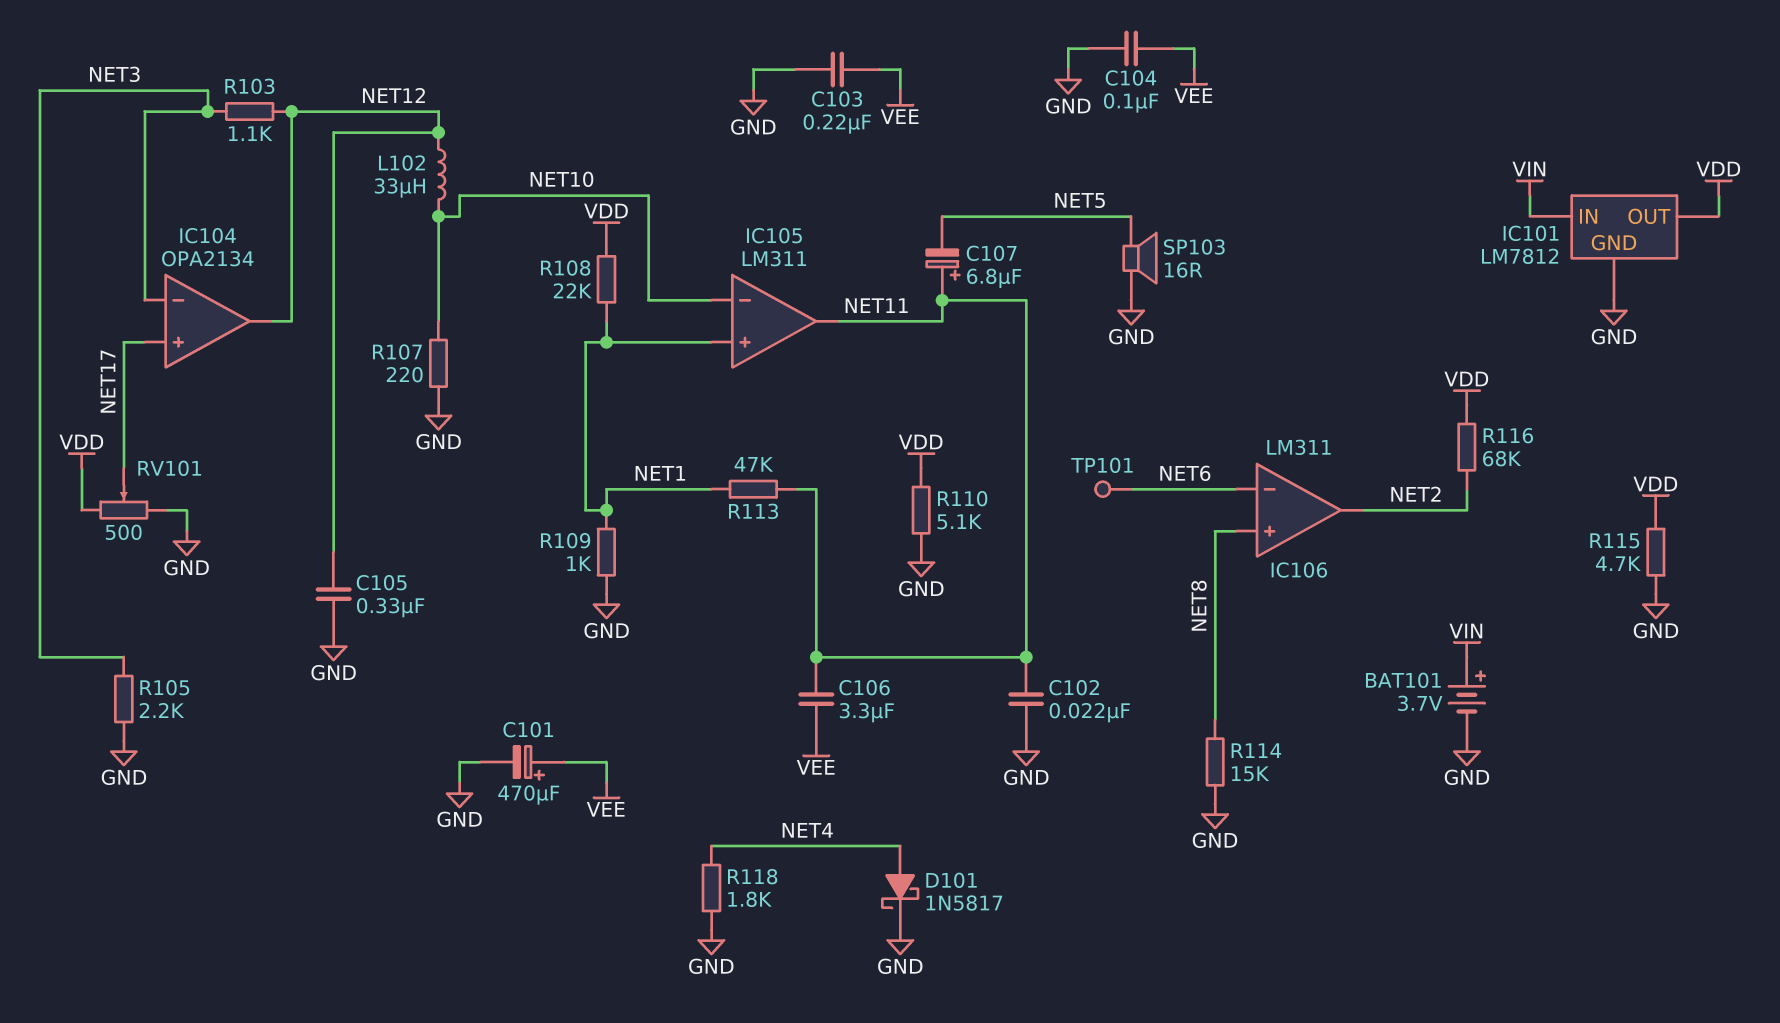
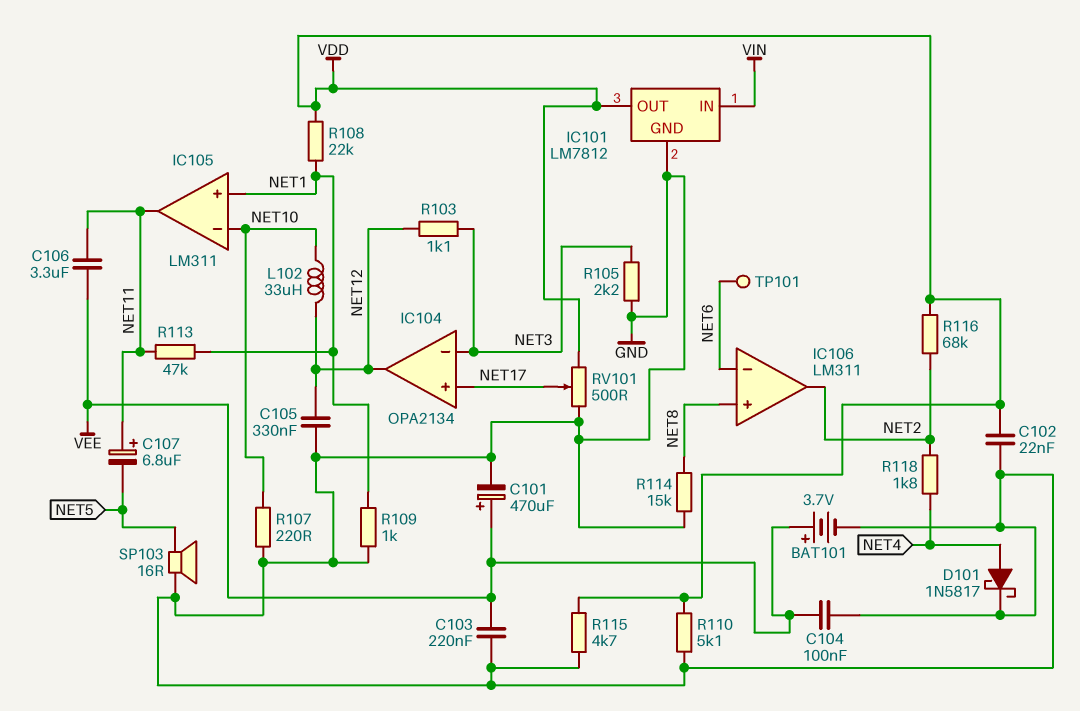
BAT101: 3.7V (plus VIN, minus GND) -> 3.7V (plus VEE, minus GND)
C102: 22nF (GND, NET11) -> 22nF (GND, VDD)
R118: 1.8k (GND, NET4) -> 1.8k (NET2, NET4)

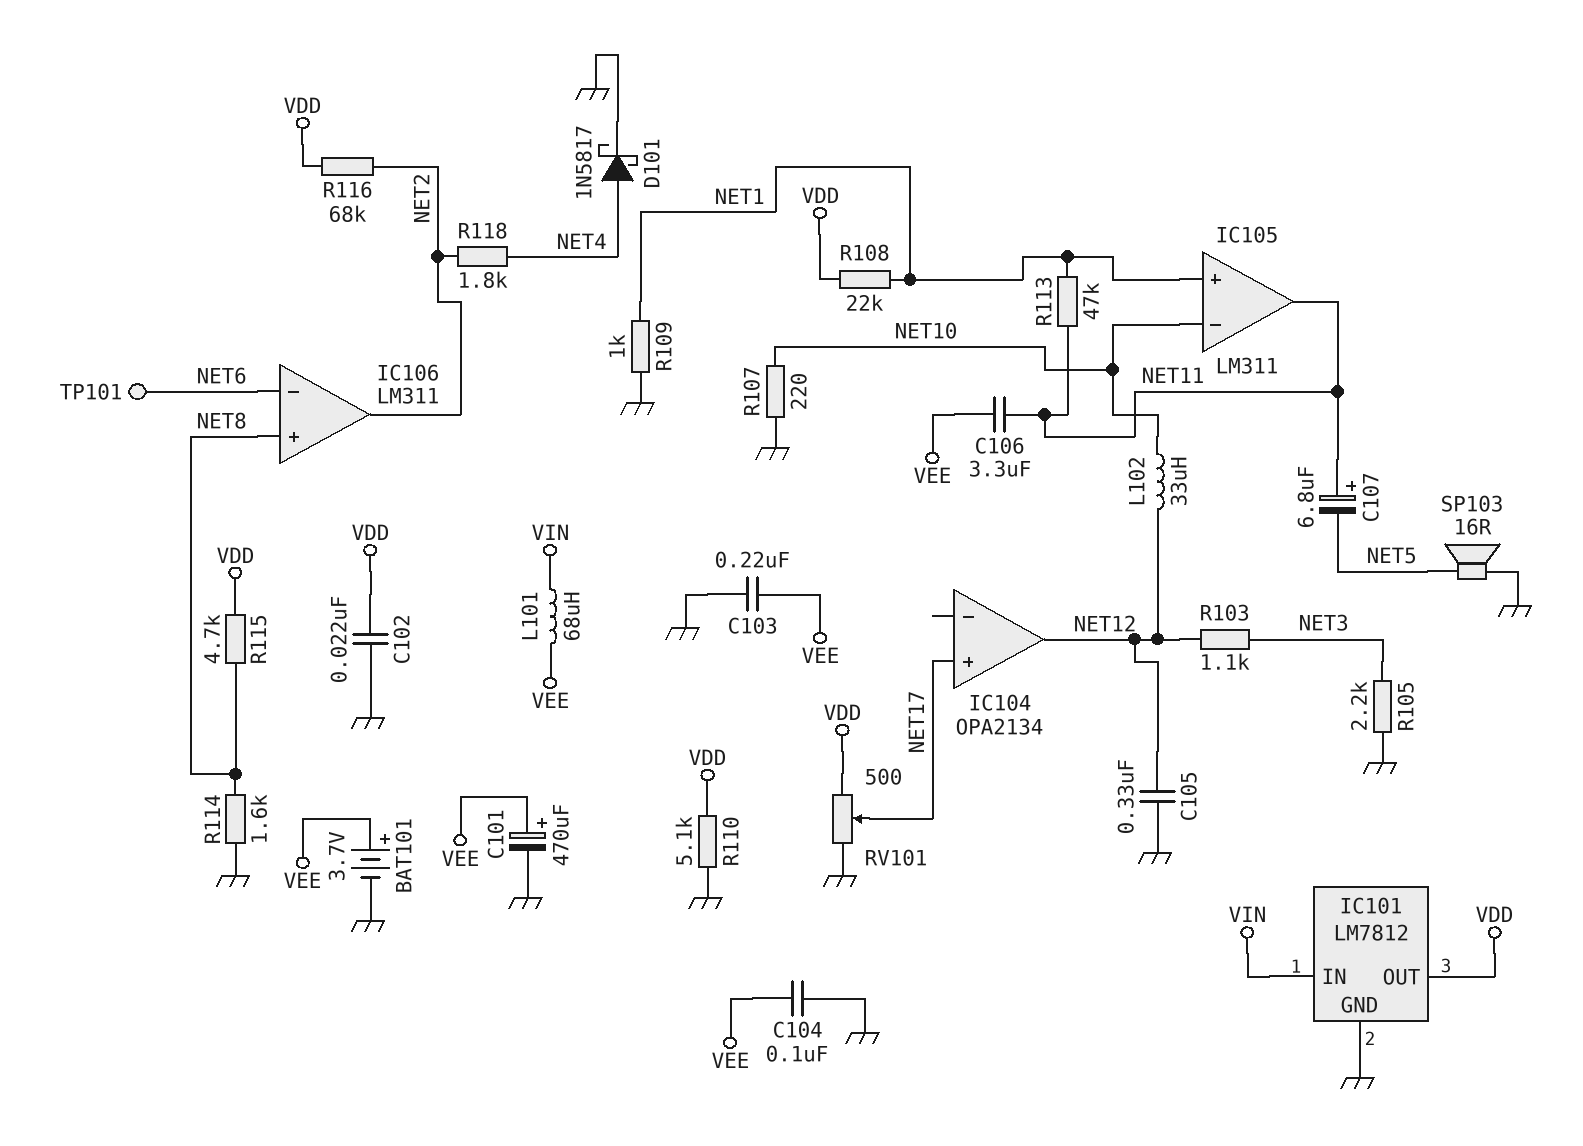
IC104 pin in-: NET3 -> none
L101: none -> 68uH (VEE, VIN)
R114: 15k (GND, NET8) -> 1.6k (GND, NET8)
R115: 4.7k (GND, VDD) -> 4.7k (NET8, VDD)

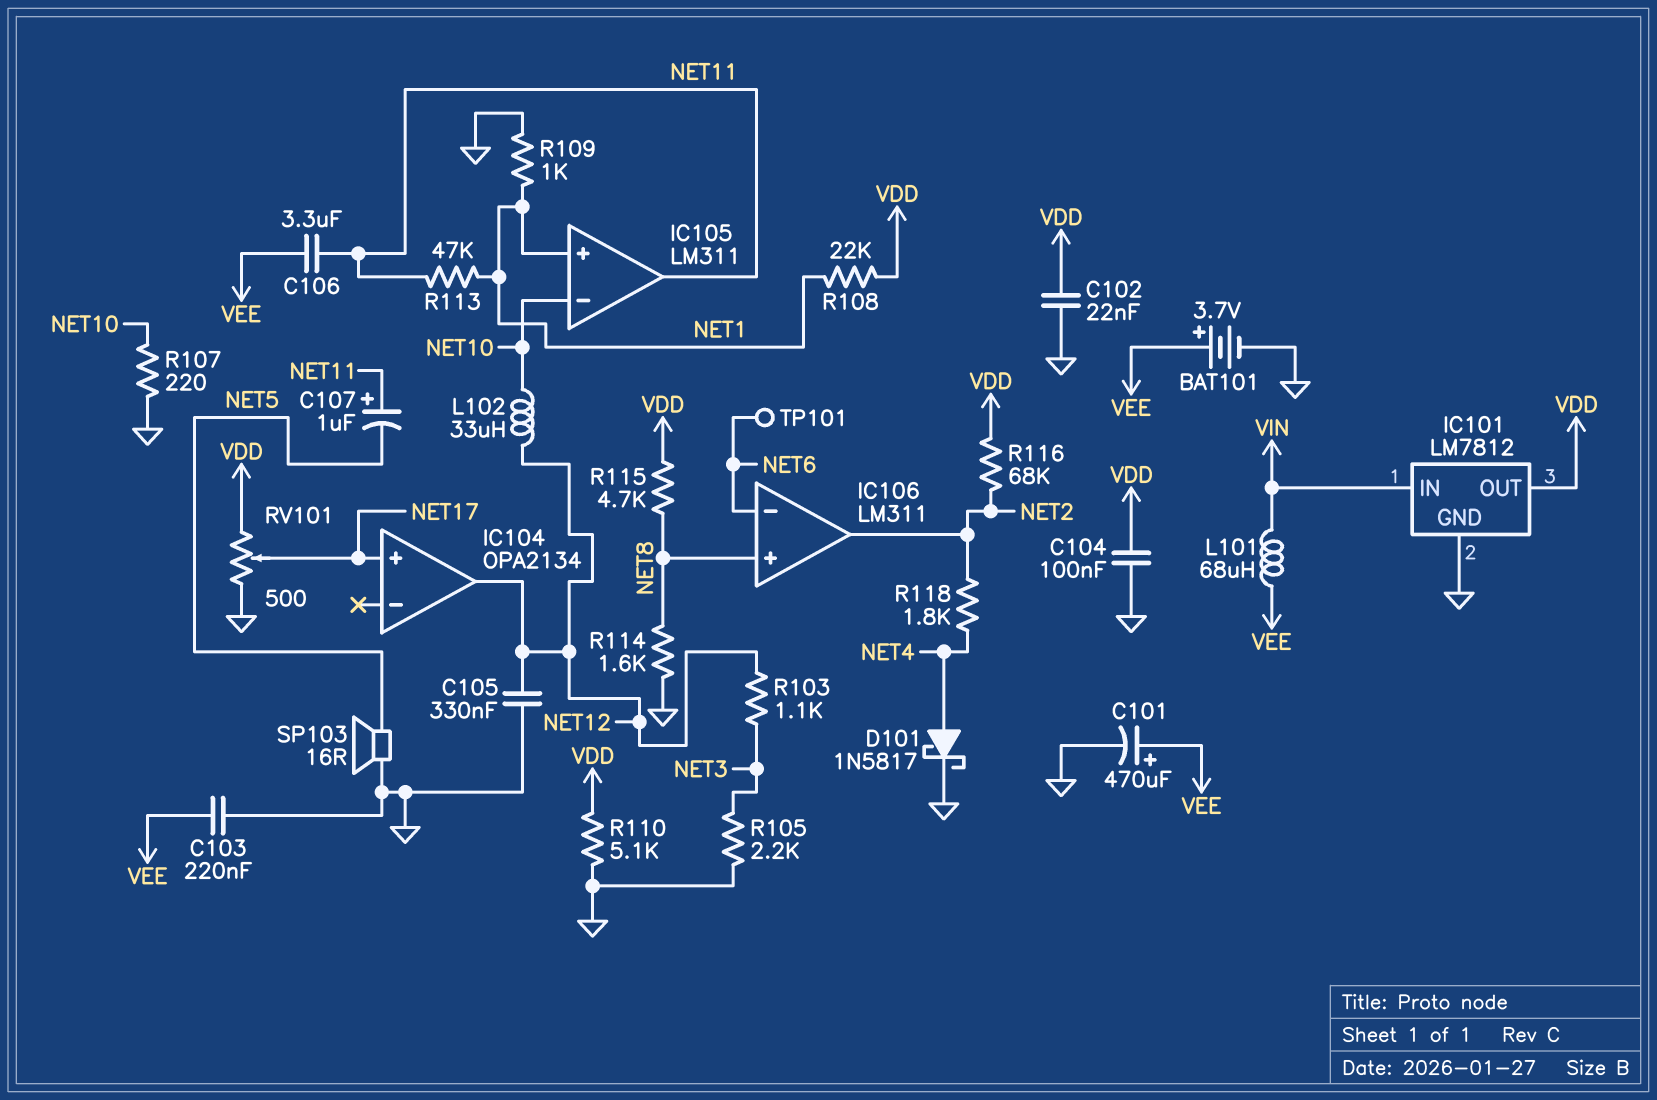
C104: 100nF (GND, VEE) -> 100nF (GND, VDD)
C107: 6.8uF (plus NET11, minus NET5) -> 1uF (plus NET11, minus NET5)

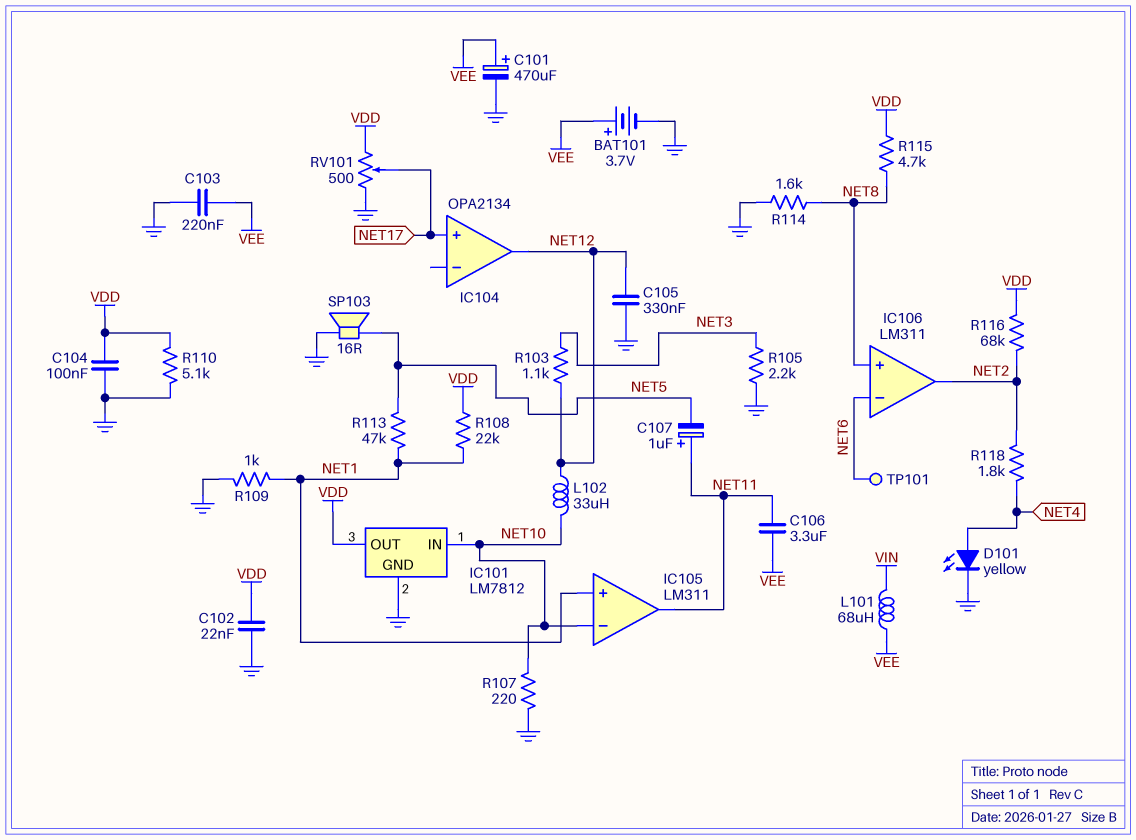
D101: schottky 1N5817 (A NET4, K GND) -> LED yellow (A NET4, K GND)
IC101 pin IN: VIN -> NET10
R113: 47k (NET1, NET11) -> 47k (NET1, NET5)

